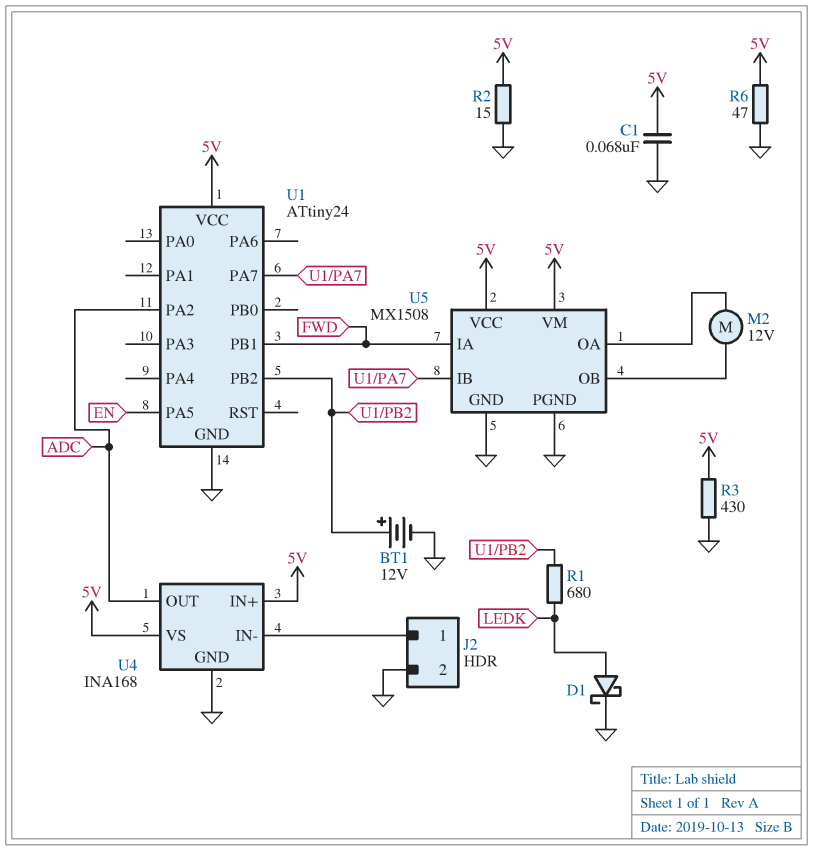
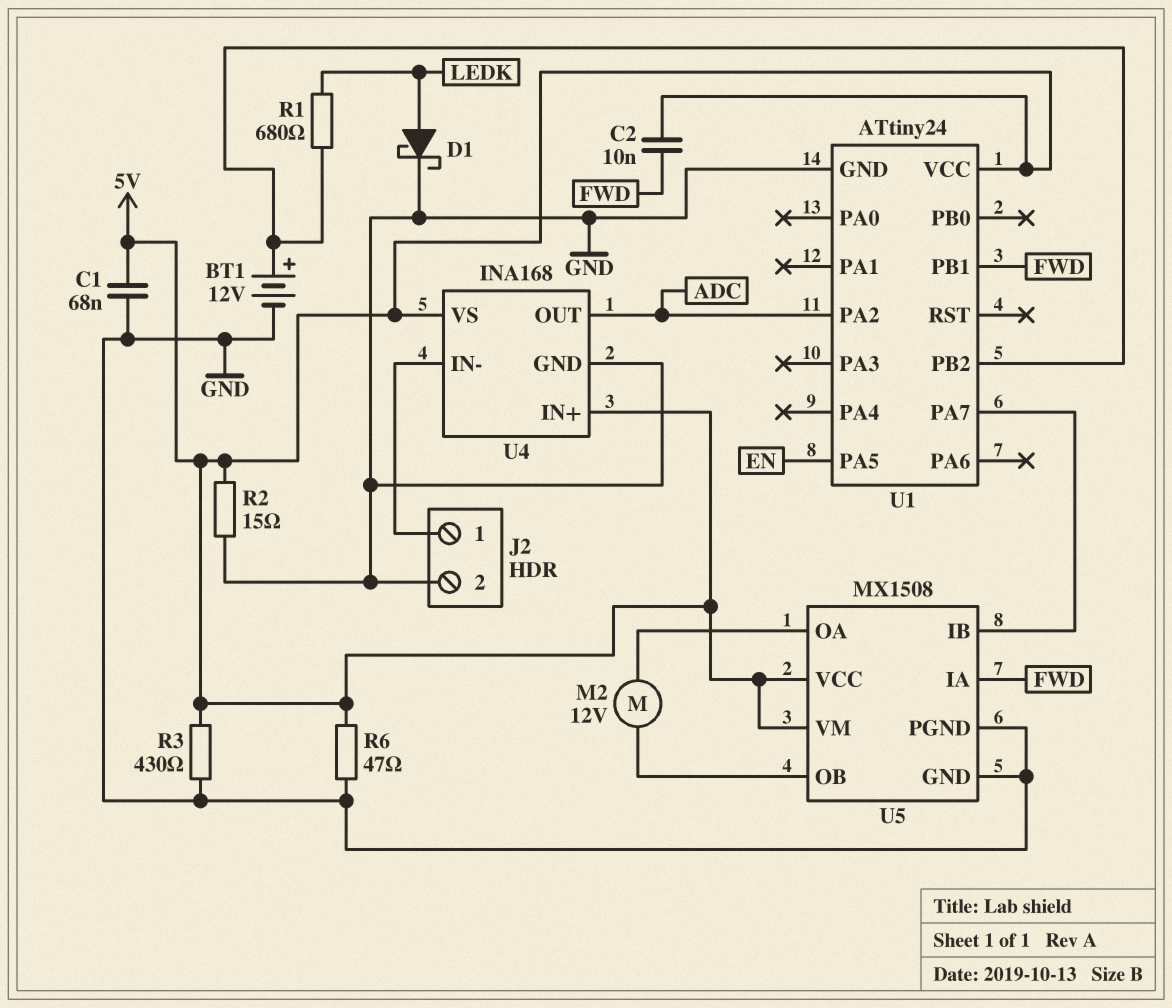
C2: none -> 10nF (5V, FWD)

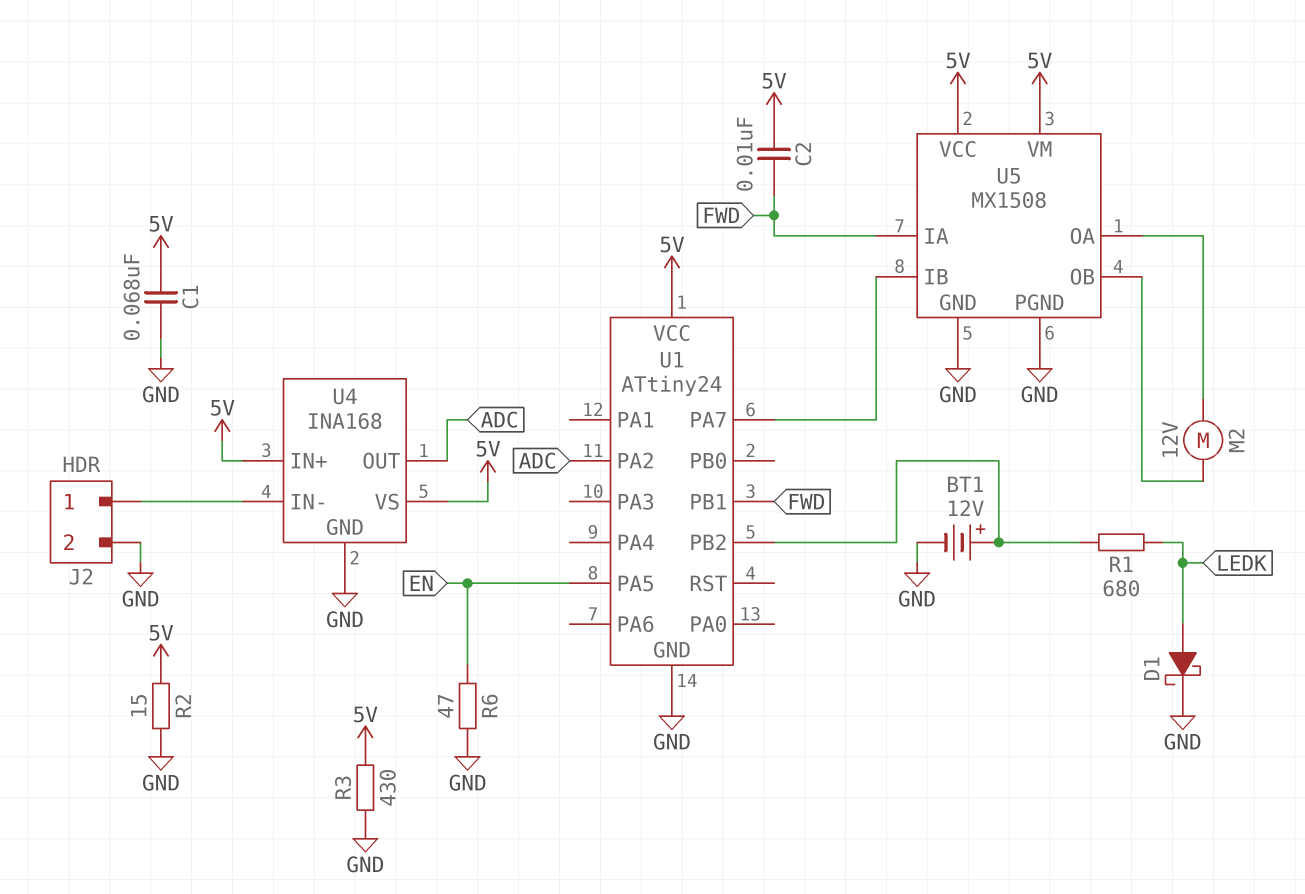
R6: 47 (5V, GND) -> 47 (EN, GND)

